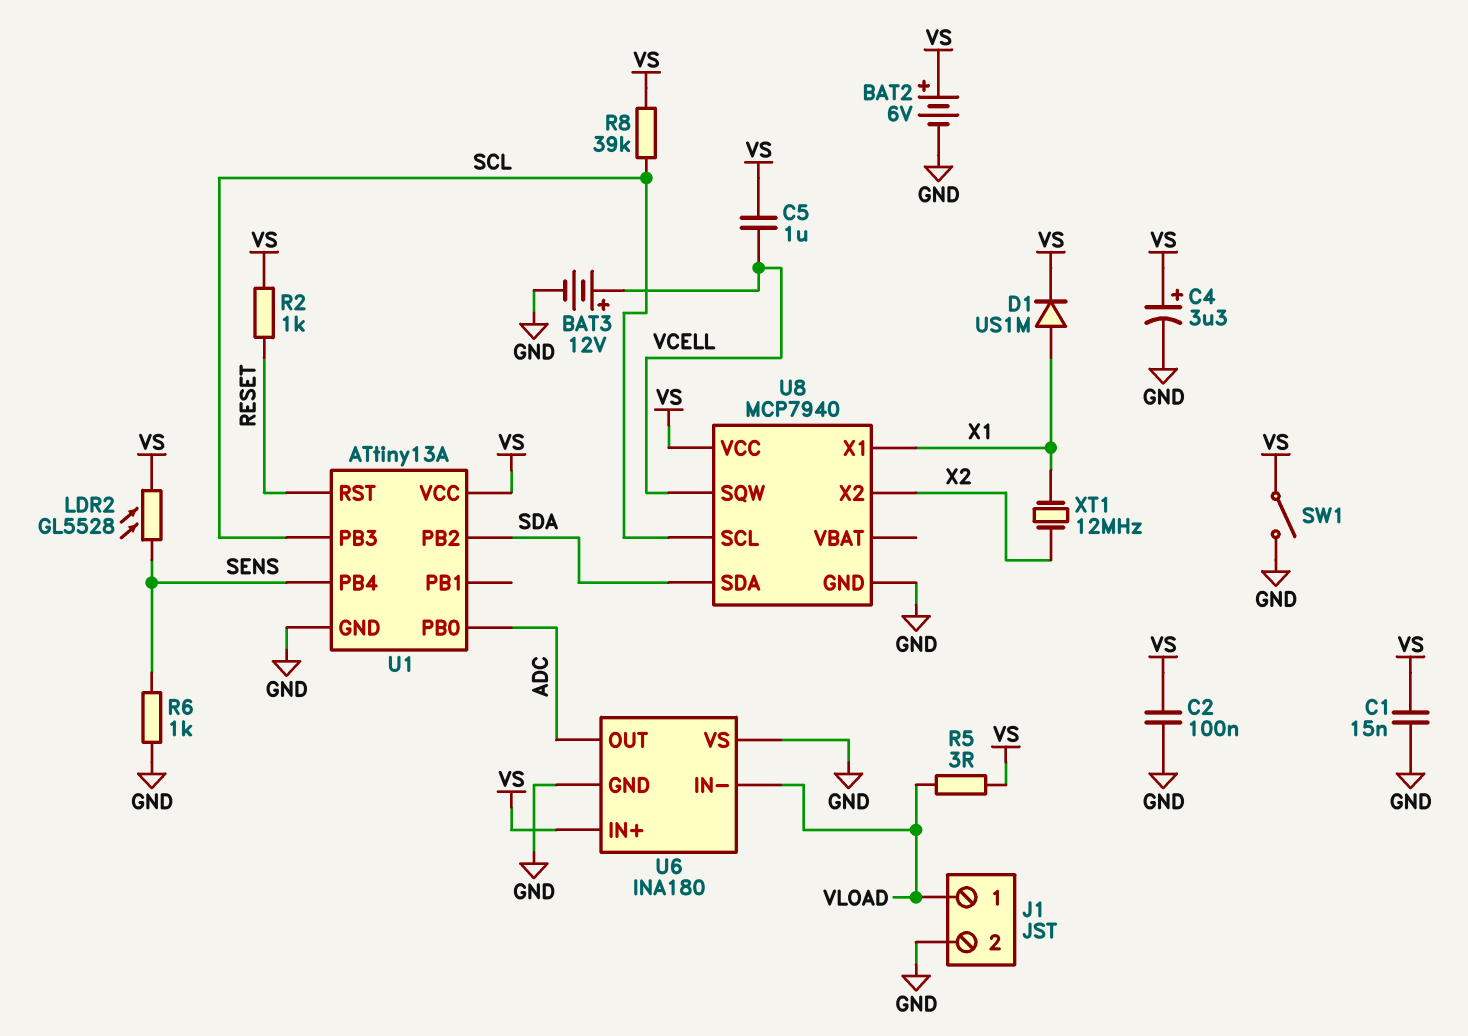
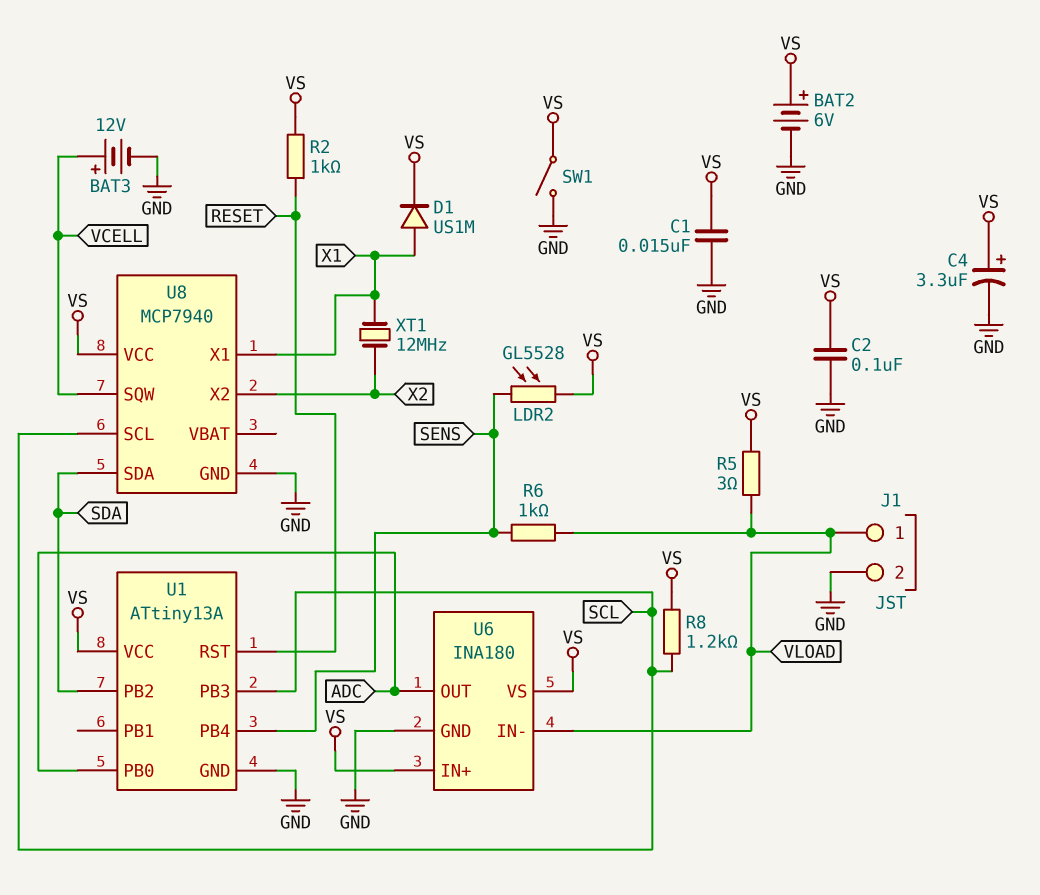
C5: 1uF (VCELL, VS) -> none
R6: 1k (GND, SENS) -> 1k (SENS, VLOAD)
R8: 39k (SCL, VS) -> 1.2k (SCL, VS)
U6 pin VS: GND -> VS

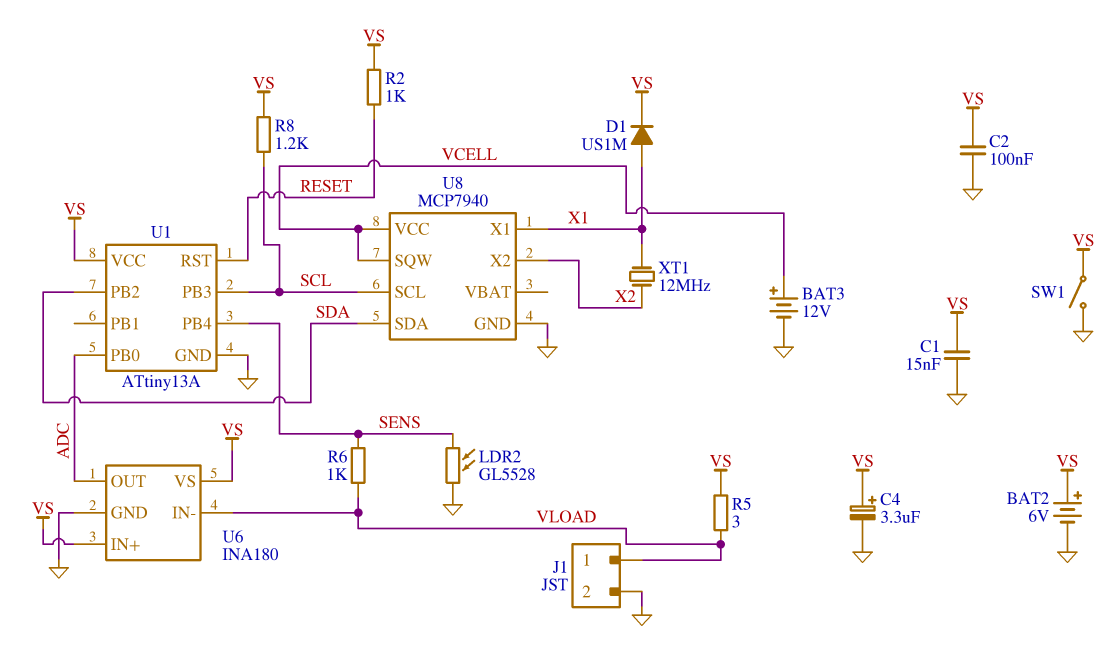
LDR2: GL5528 (SENS, VS) -> GL5528 (GND, SENS)
U8 pin VCC: VS -> VCELL

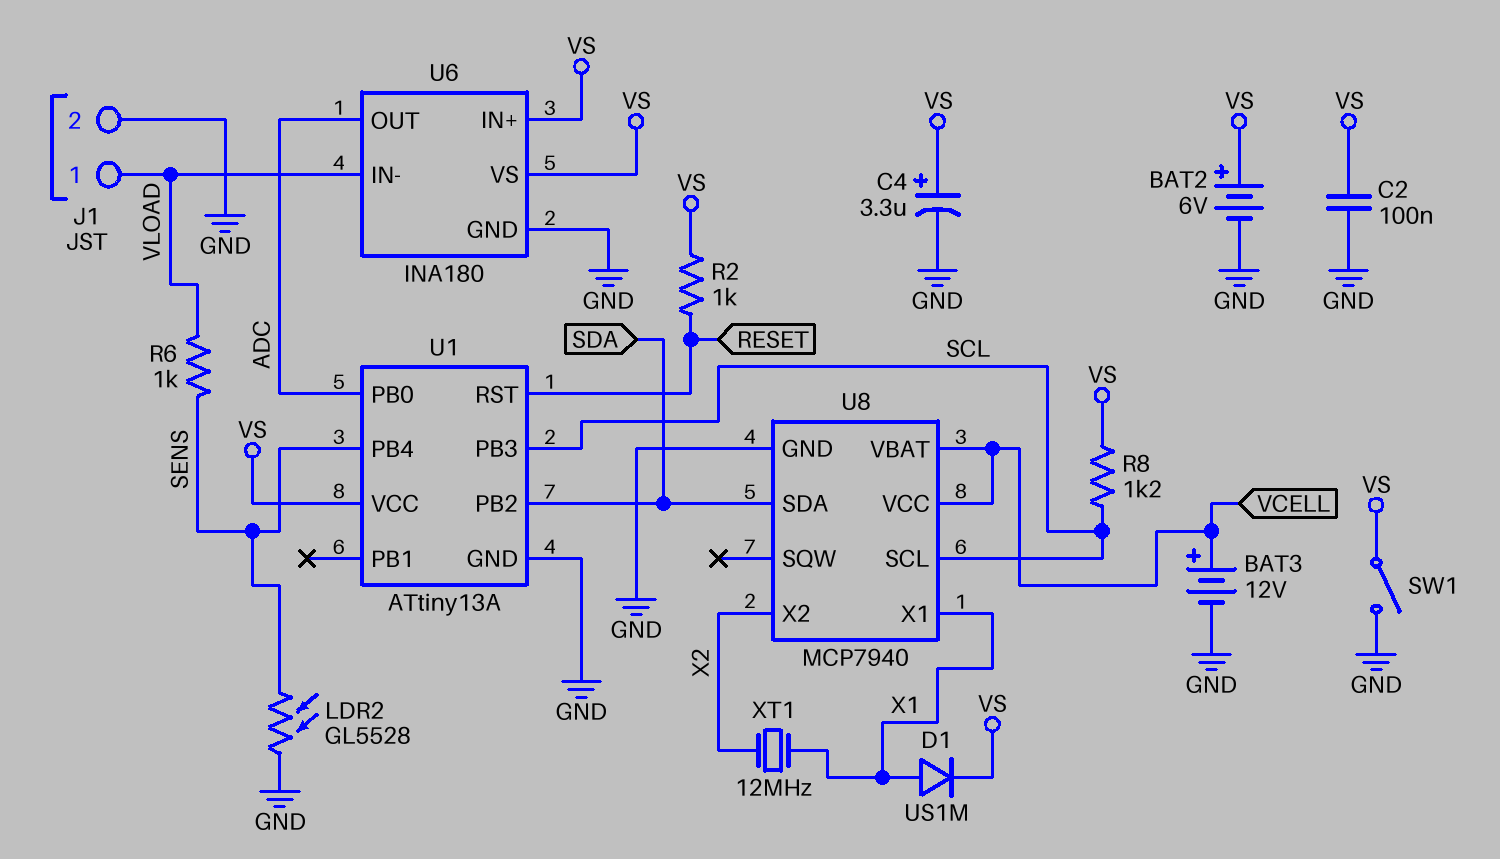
C1: 15nF (GND, VS) -> none
R5: 3 (VLOAD, VS) -> none
U8 pin SQW: VCELL -> none
U8 pin VBAT: none -> VCELL

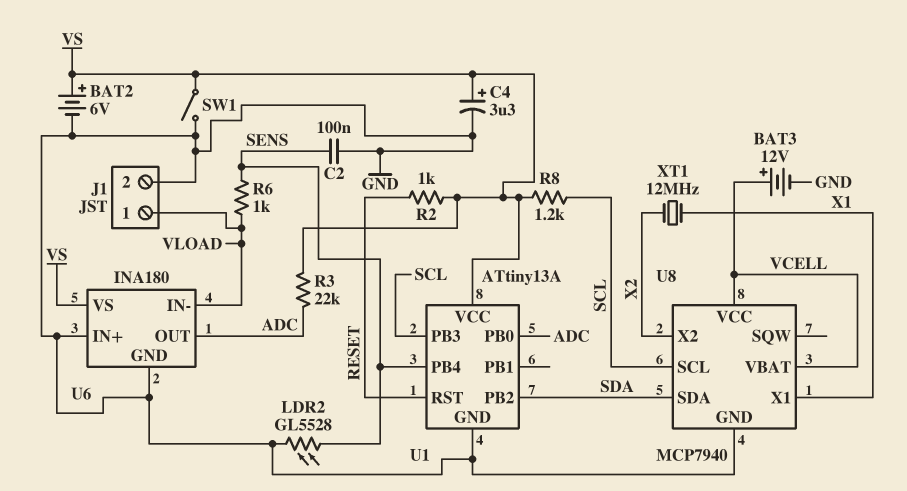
C2: 100nF (GND, VS) -> 100nF (GND, SENS)
D1: diode US1M (A X1, K VS) -> none
R3: none -> 22k (ADC, VS)
U6 pin IN+: VS -> GND

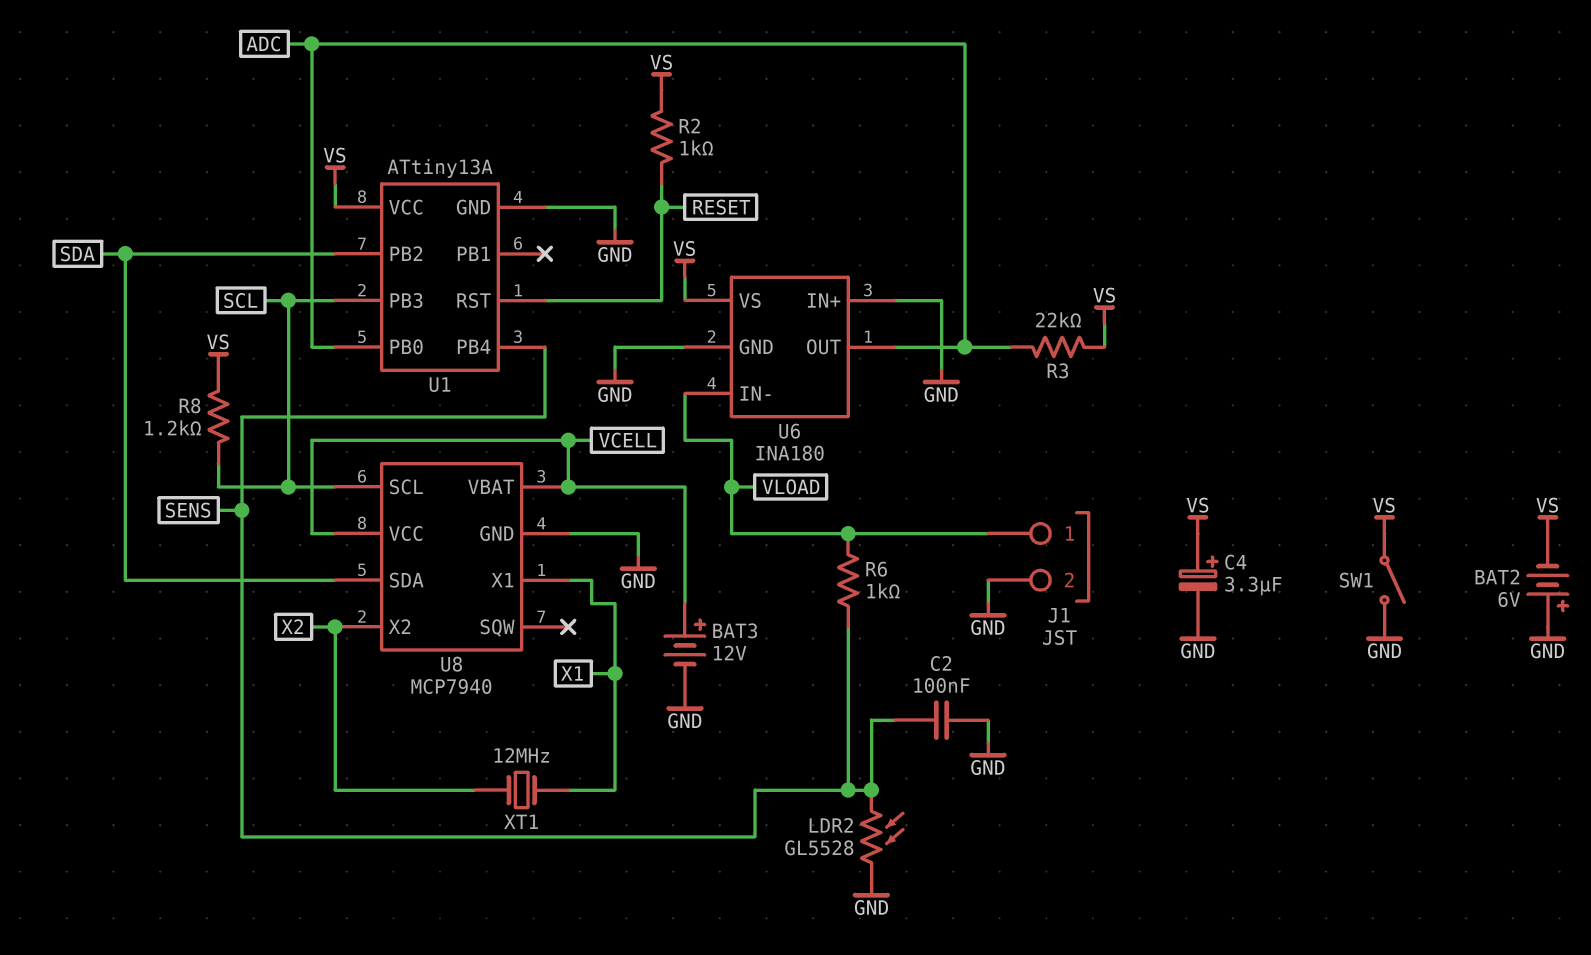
BAT2: 6V (plus VS, minus GND) -> 6V (plus GND, minus VS)

